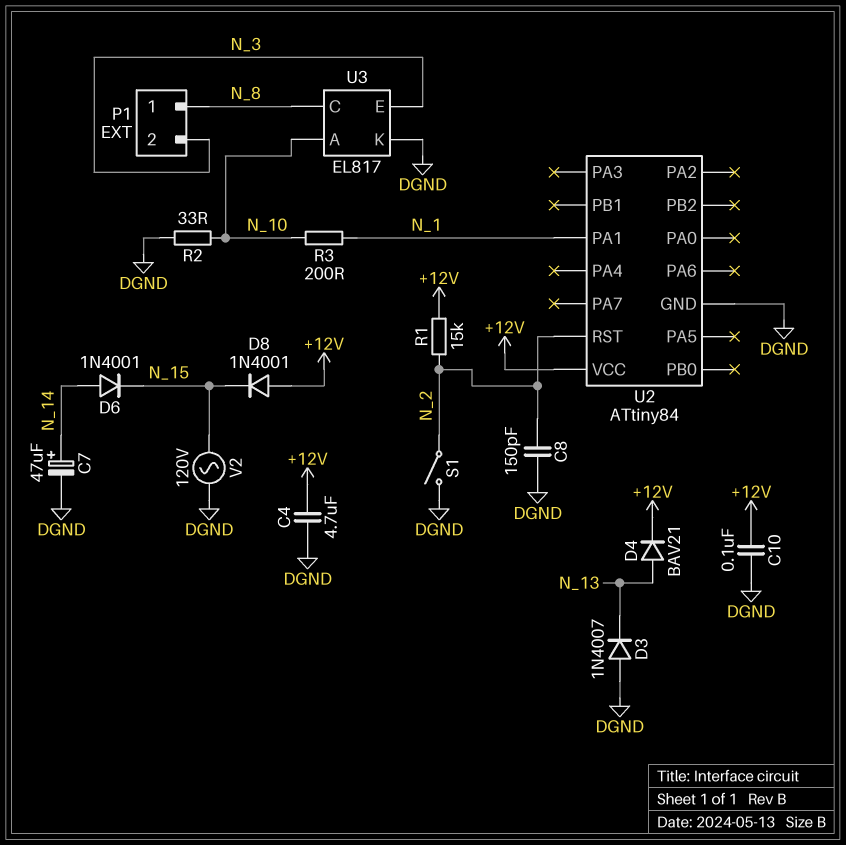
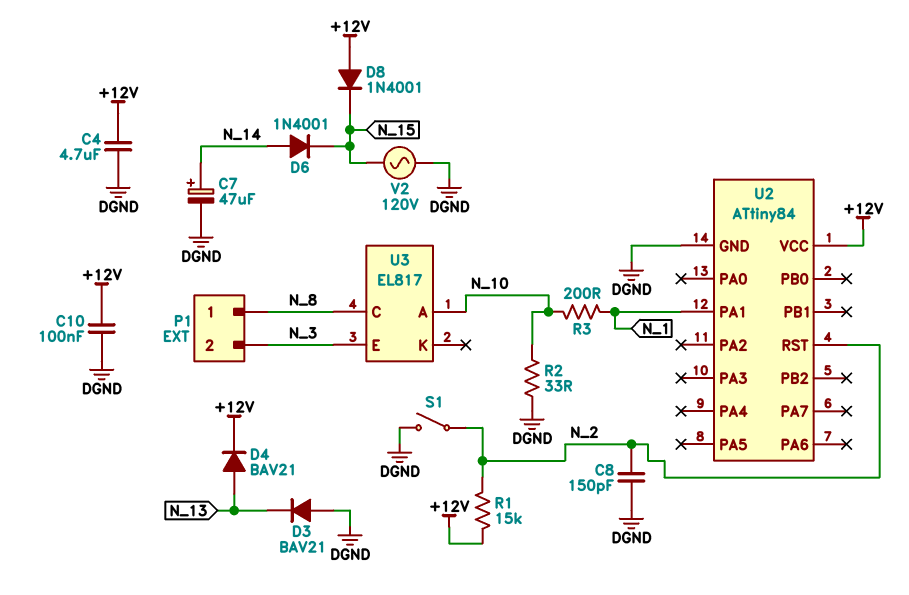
D3: diode 1N4007 (A DGND, K N_13) -> diode BAV21 (A DGND, K N_13)
U3 pin K: DGND -> none

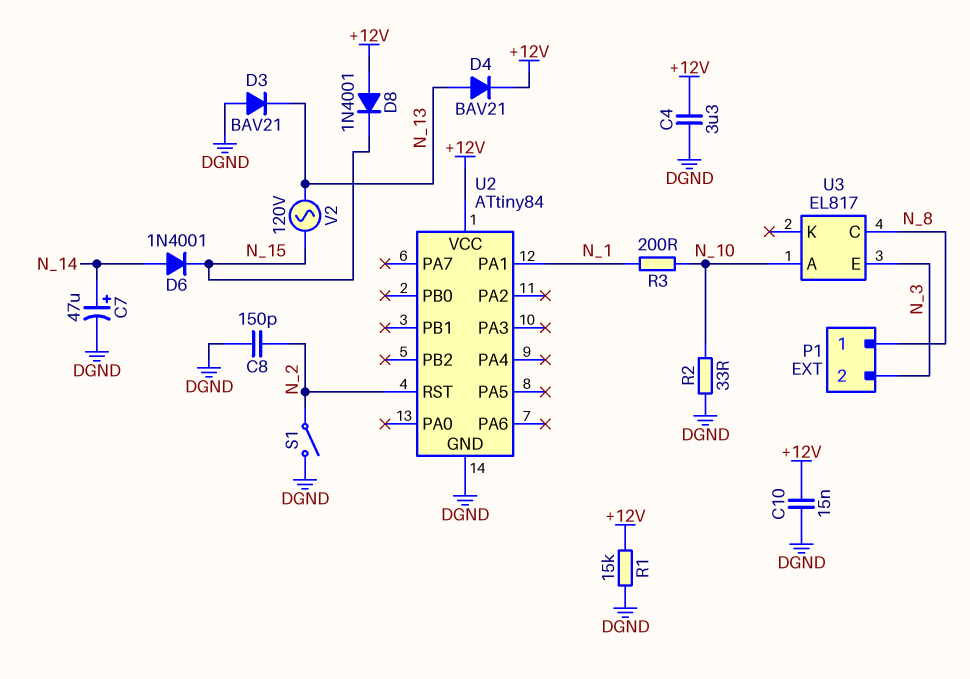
C4: 4.7uF (+12V, DGND) -> 3.3uF (+12V, DGND)
C10: 100nF (+12V, DGND) -> 15nF (+12V, DGND)
R1: 15k (+12V, N_2) -> 15k (+12V, DGND)
V2: AC 120V (DGND, N_15) -> AC 120V (N_13, N_15)

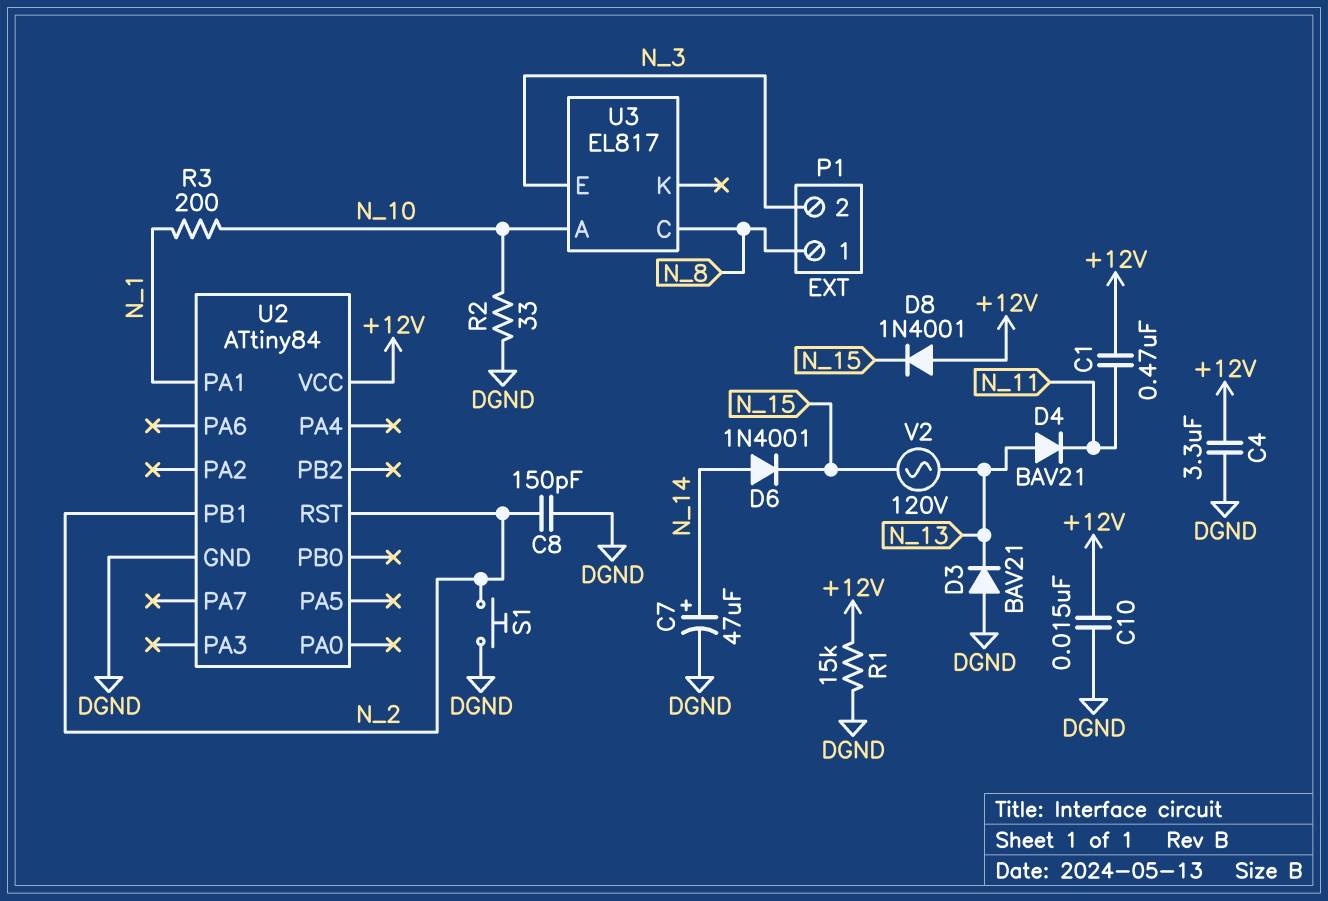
C1: none -> 470nF (+12V, N_11)
D4: diode BAV21 (A N_13, K +12V) -> diode BAV21 (A N_13, K N_11)
S1: switch (DGND, N_2) -> button (DGND, N_2)
U2 pin PB1: none -> N_2

